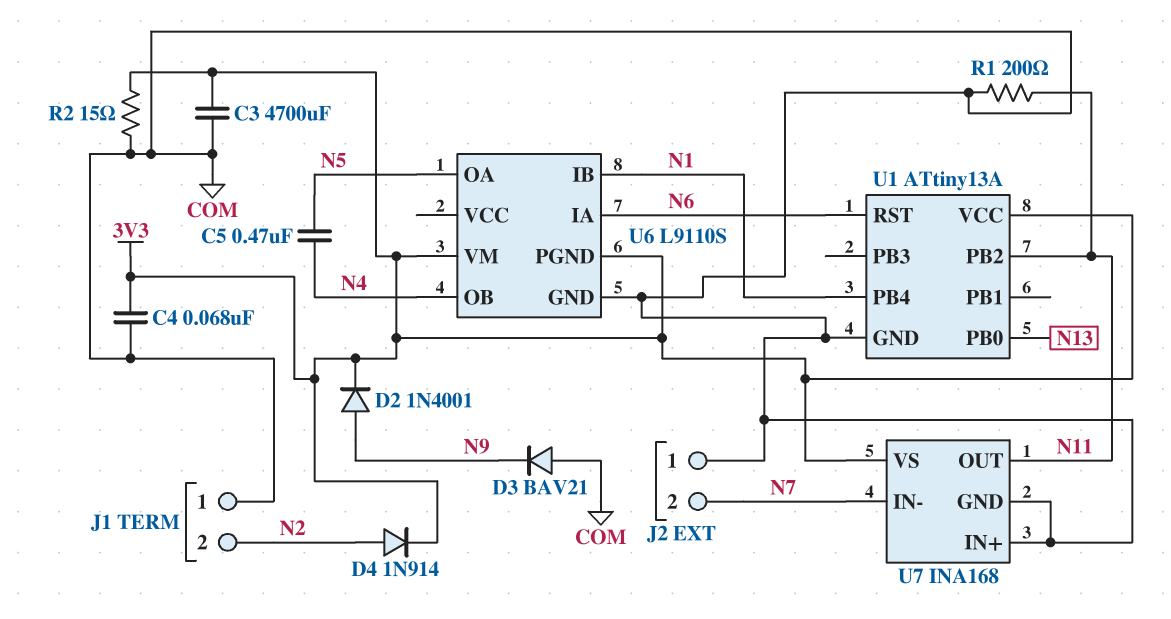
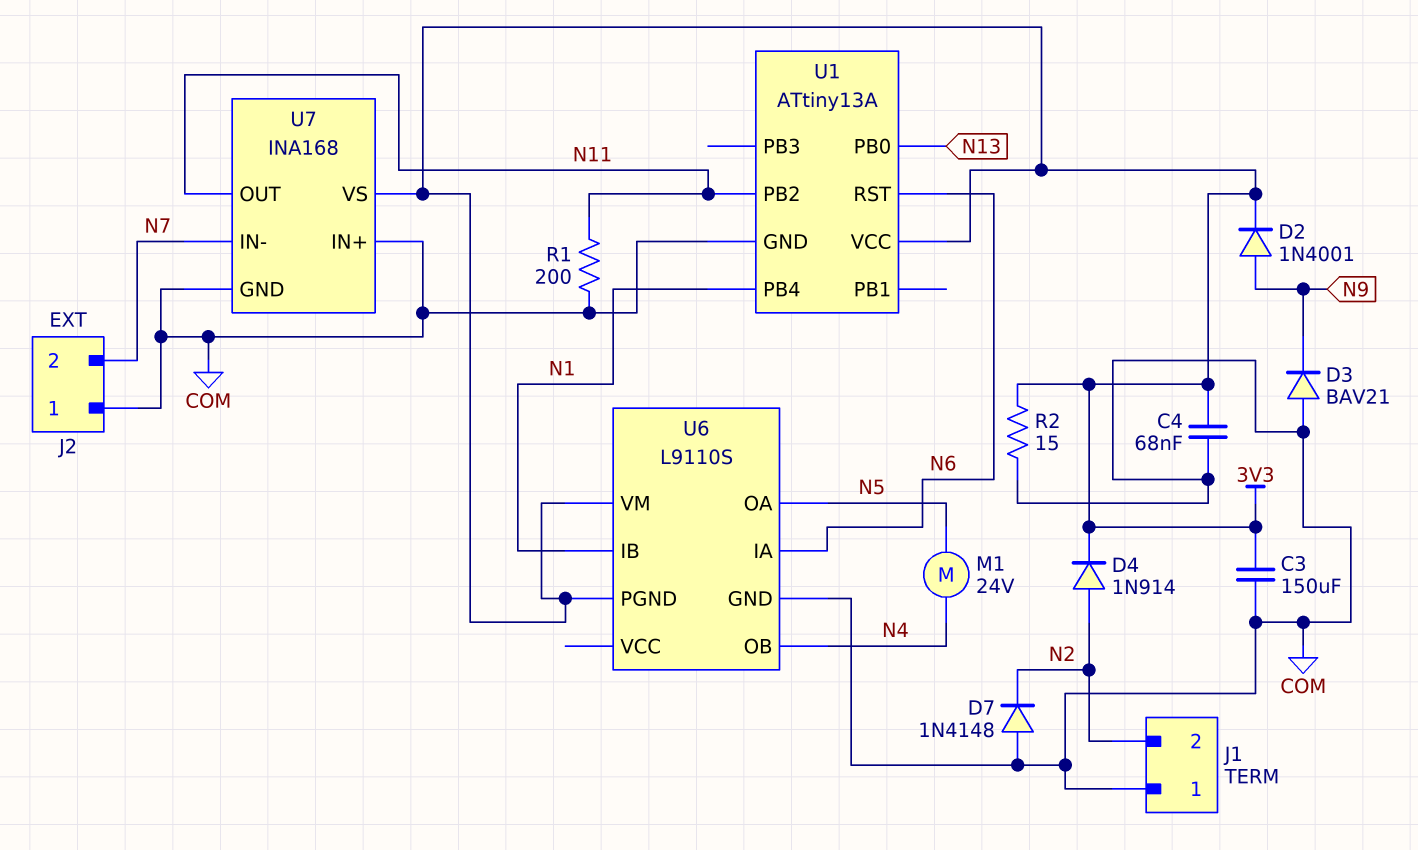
C3: 4700uF (3V3, COM) -> 150uF (3V3, COM)
C5: 470nF (N4, N5) -> none
D7: none -> diode 1N4148 (A COM, K N2)
M1: none -> motor 24V (N4, N5)

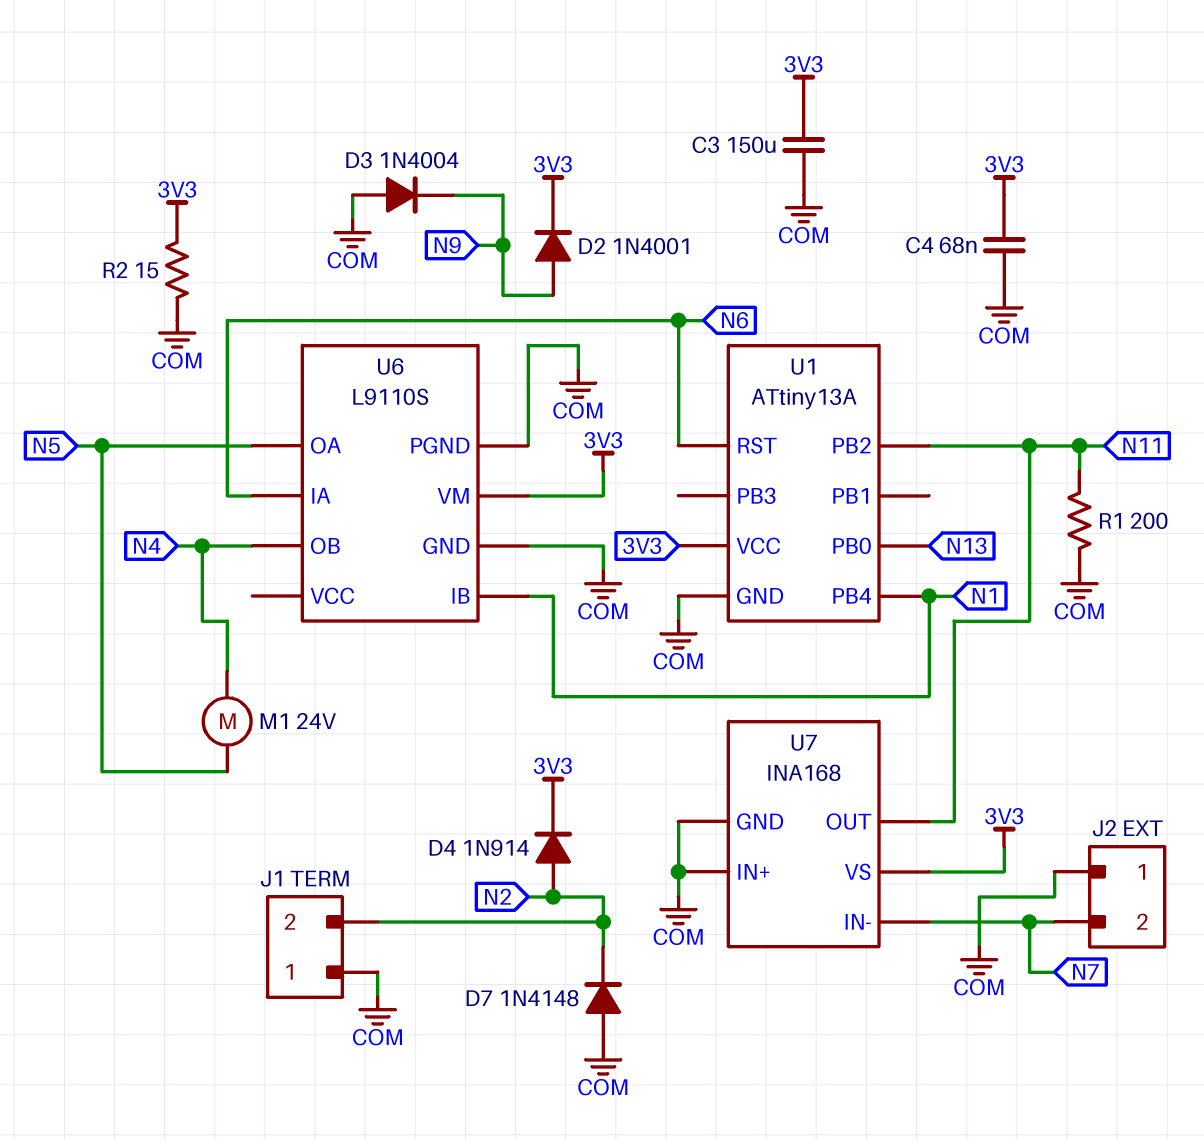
D3: diode BAV21 (A COM, K N9) -> diode 1N4004 (A COM, K N9)
U6 pin PGND: 3V3 -> COM

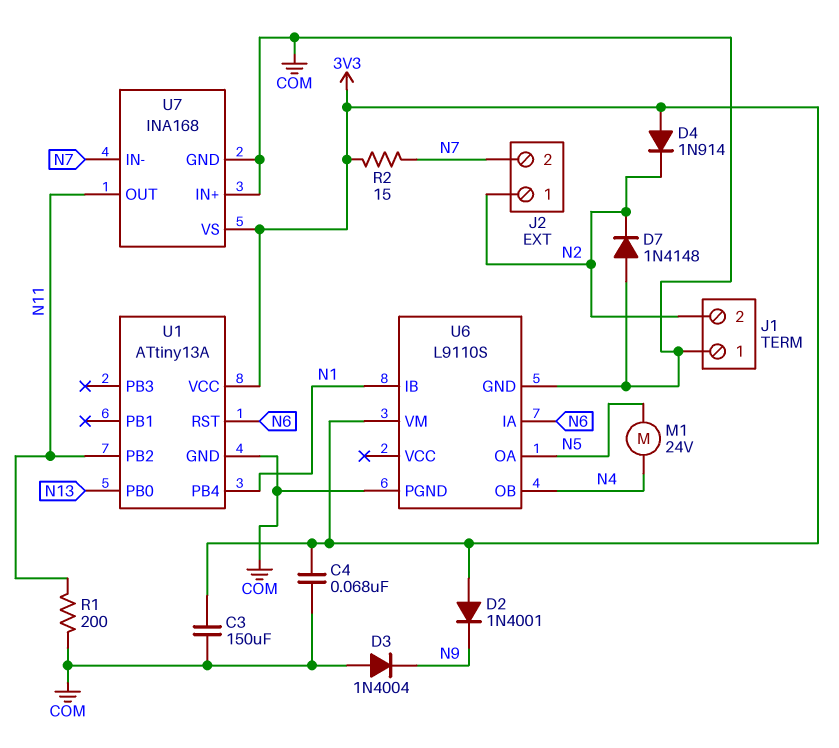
D2: diode 1N4001 (A N9, K 3V3) -> diode 1N4001 (A 3V3, K N9)
D4: diode 1N914 (A N2, K 3V3) -> diode 1N914 (A 3V3, K N2)
J2 pin 1: COM -> N2
R2: 15 (3V3, COM) -> 15 (3V3, N7)

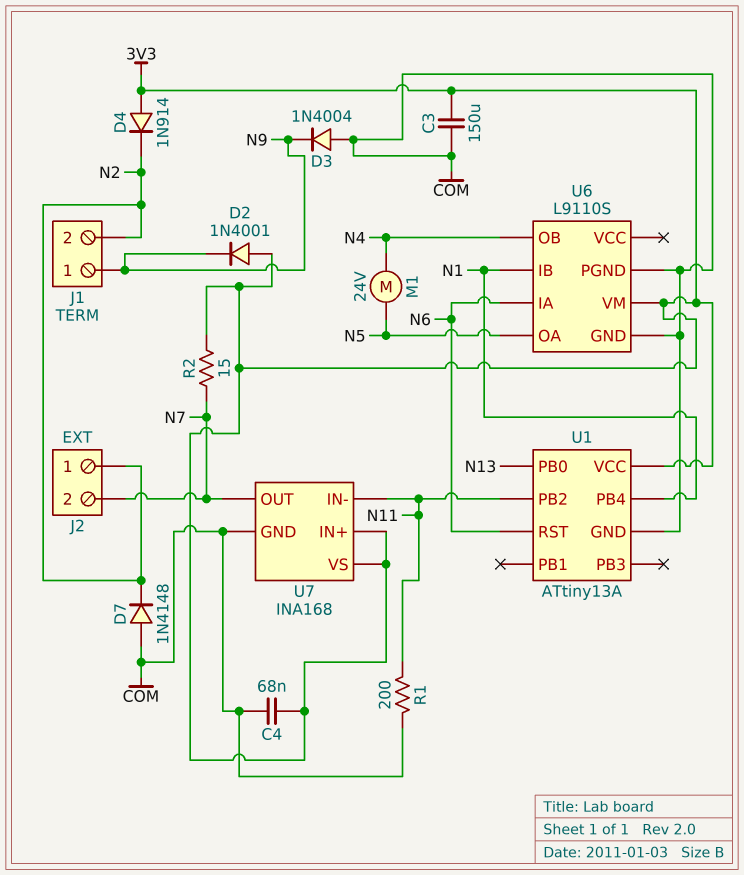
J1 pin 1: COM -> N9
U7 pin IN+: COM -> 3V3
U7 pin IN-: N7 -> N11
U7 pin OUT: N11 -> N7

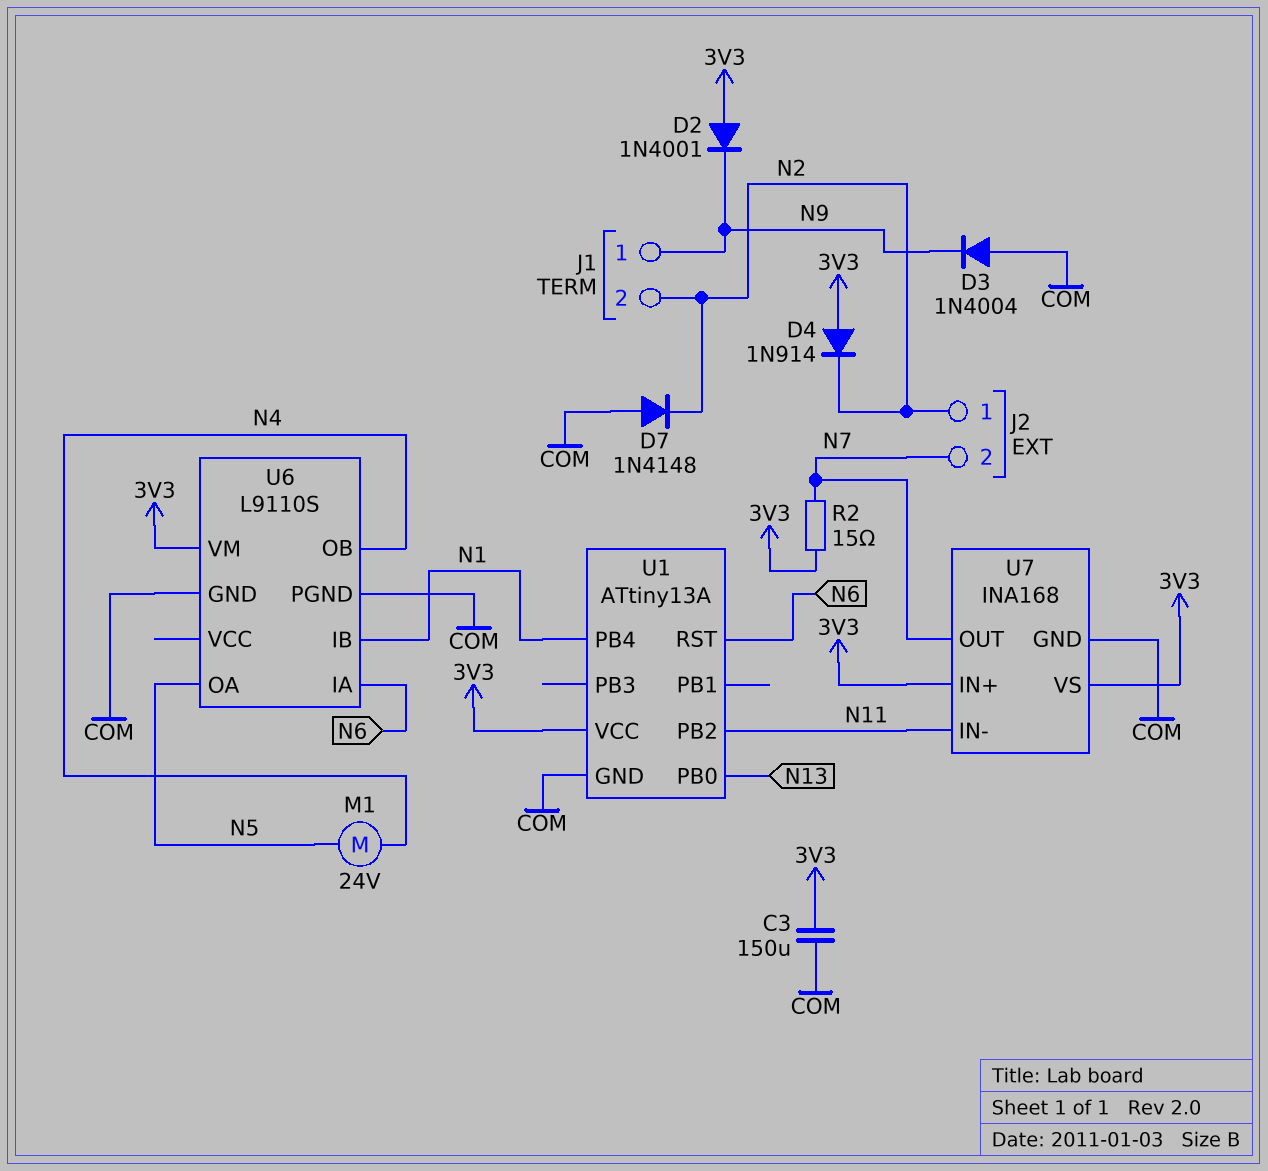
C4: 68nF (3V3, COM) -> none
R1: 200 (COM, N11) -> none

